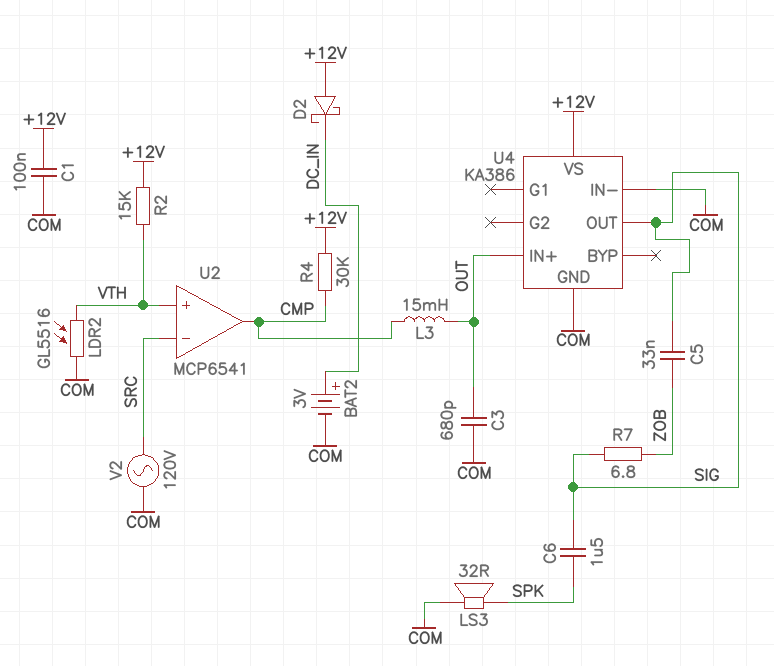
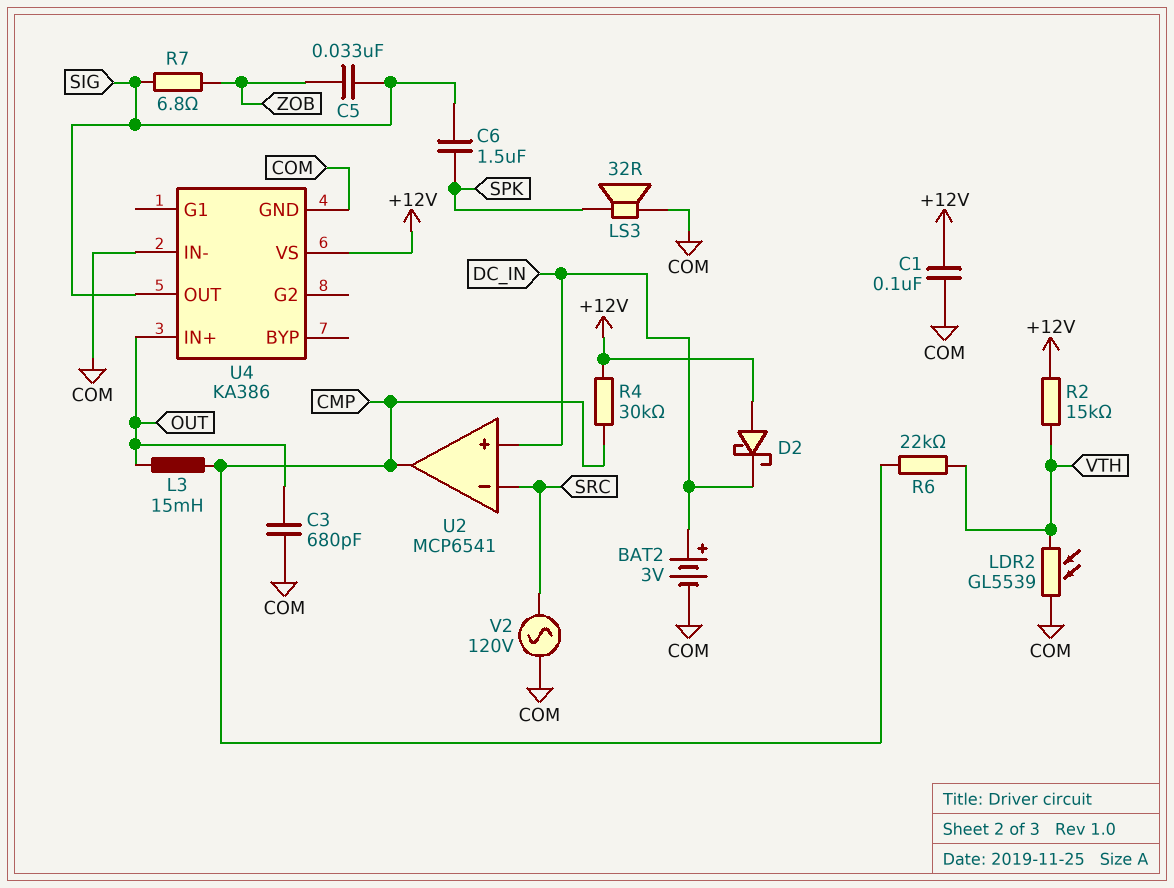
LDR2: GL5516 (COM, VTH) -> GL5539 (COM, VTH)
R6: none -> 22k (CMP, VTH)
U2 pin in+: VTH -> DC_IN

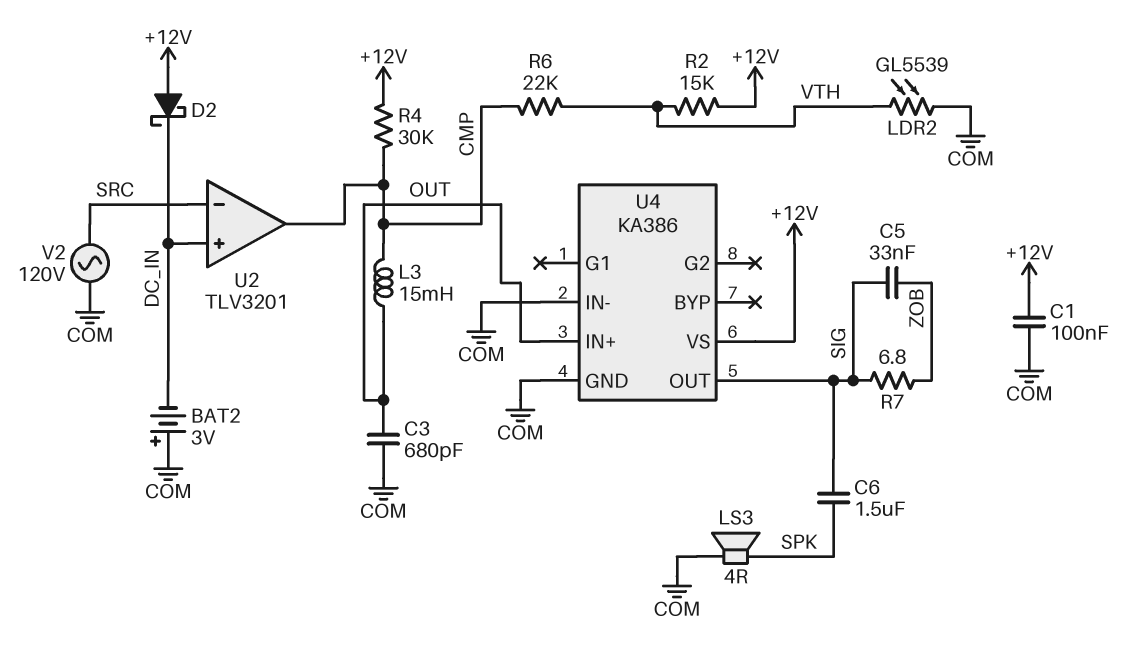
BAT2: 3V (plus DC_IN, minus COM) -> 3V (plus COM, minus DC_IN)
LS3: speaker 32R (COM, SPK) -> speaker 4R (COM, SPK)
U2: MCP6541 -> TLV3201

